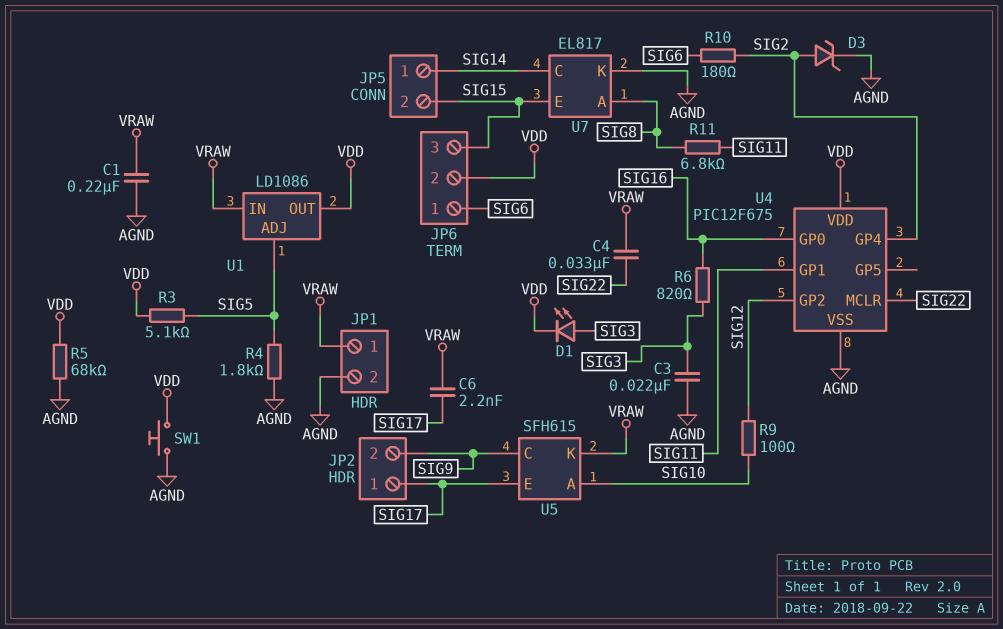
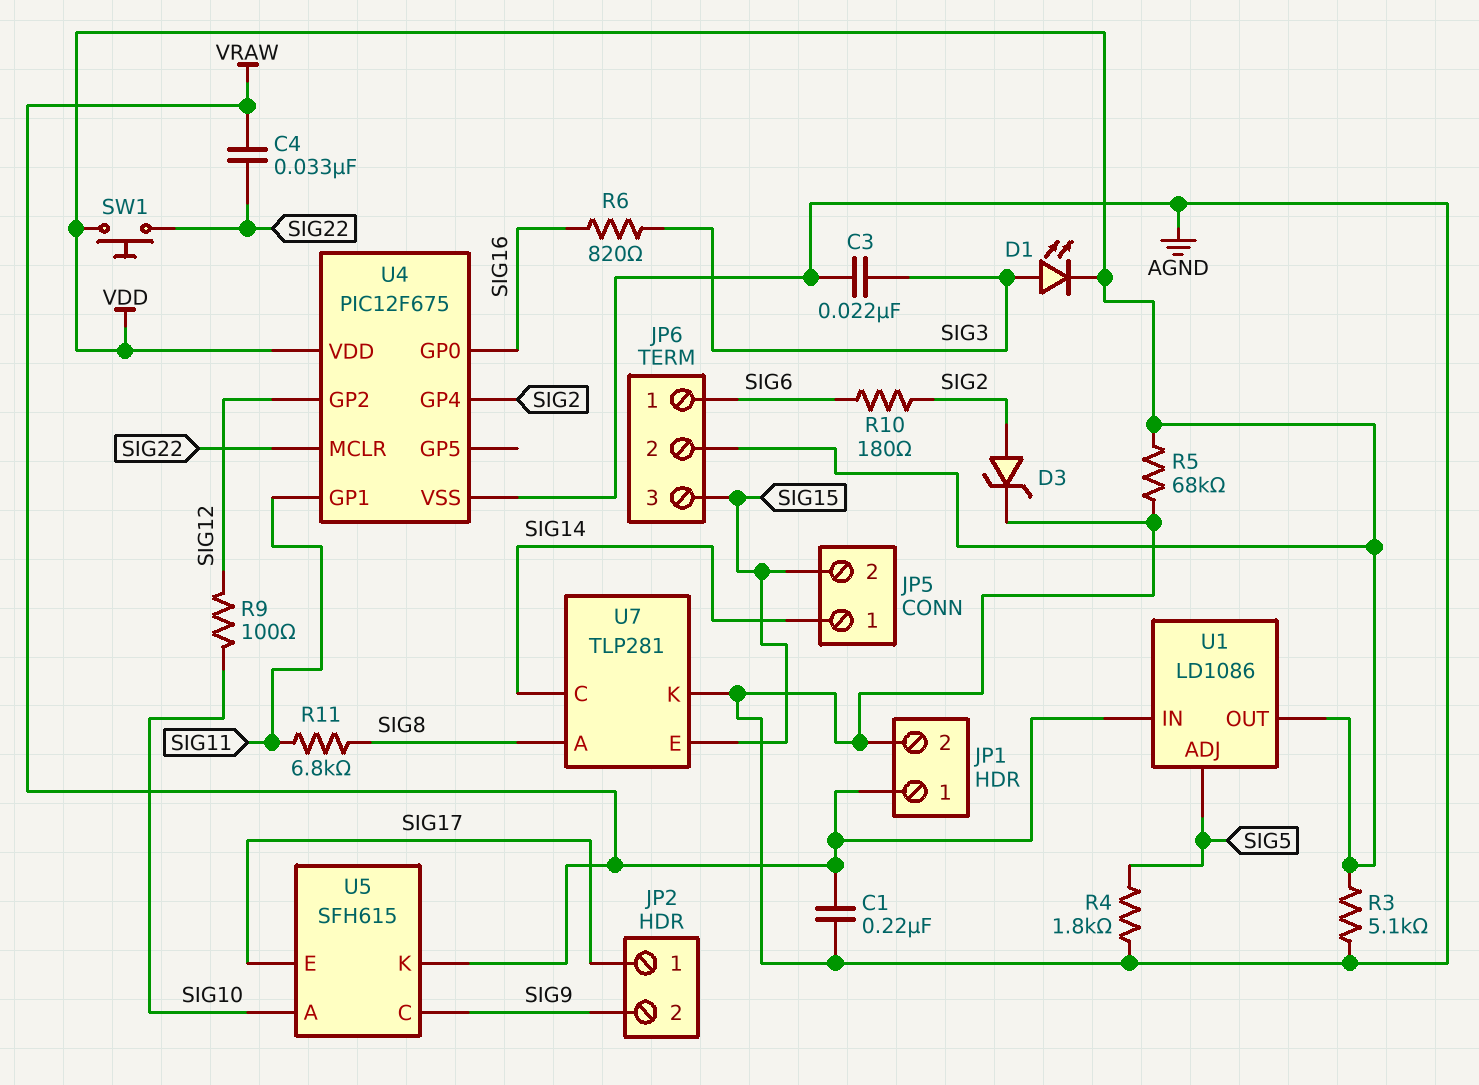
C6: 2.2nF (SIG17, VRAW) -> none
R3: 5.1k (SIG5, VDD) -> 5.1k (AGND, VDD)
SW1: button (AGND, VDD) -> button (SIG22, VDD)
U7: EL817 -> TLP281

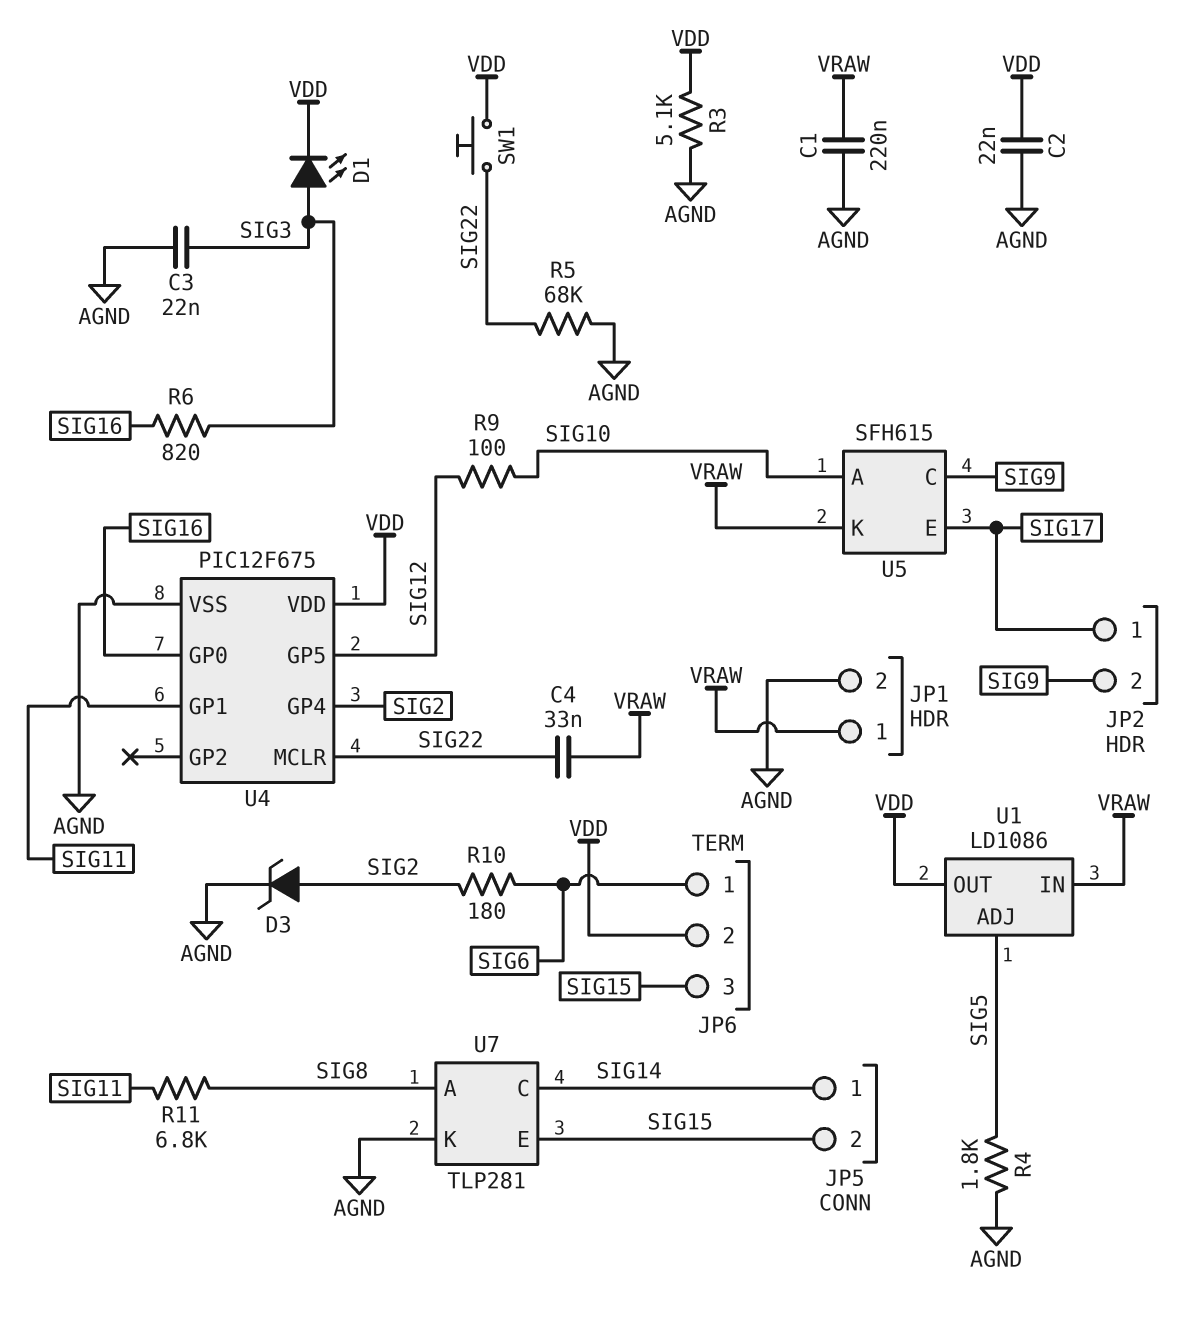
C2: none -> 22nF (AGND, VDD)
R5: 68k (AGND, VDD) -> 68k (AGND, SIG22)
U4 pin GP2: SIG12 -> none
U4 pin GP5: none -> SIG12

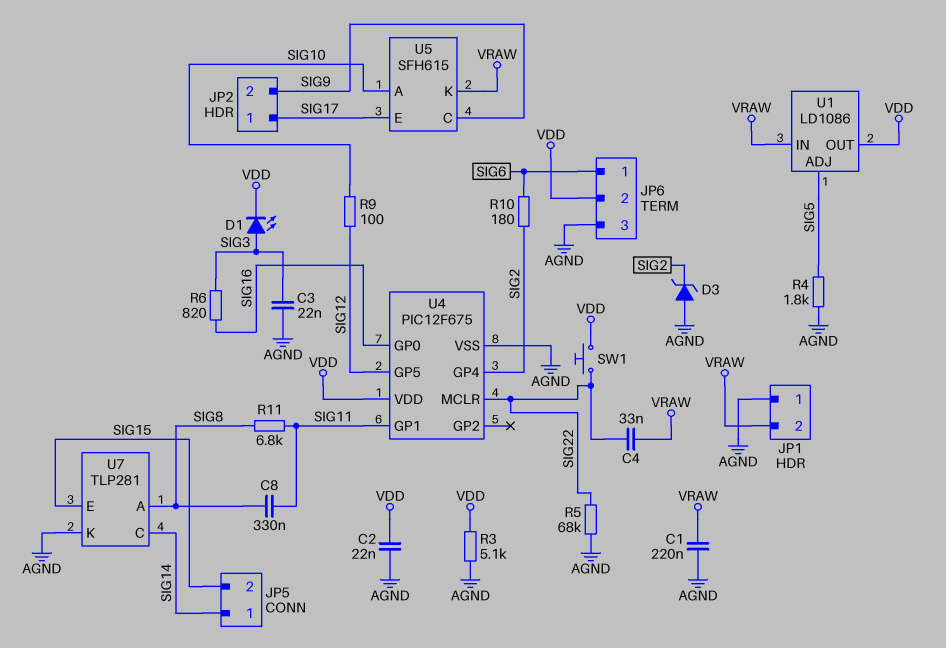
C8: none -> 330nF (SIG8, SIG11)
D3: zener (A SIG2, K AGND) -> zener (A AGND, K SIG2)
JP1 pin 1: VRAW -> AGND
JP1 pin 2: AGND -> VRAW
JP6 pin 3: SIG15 -> AGND

